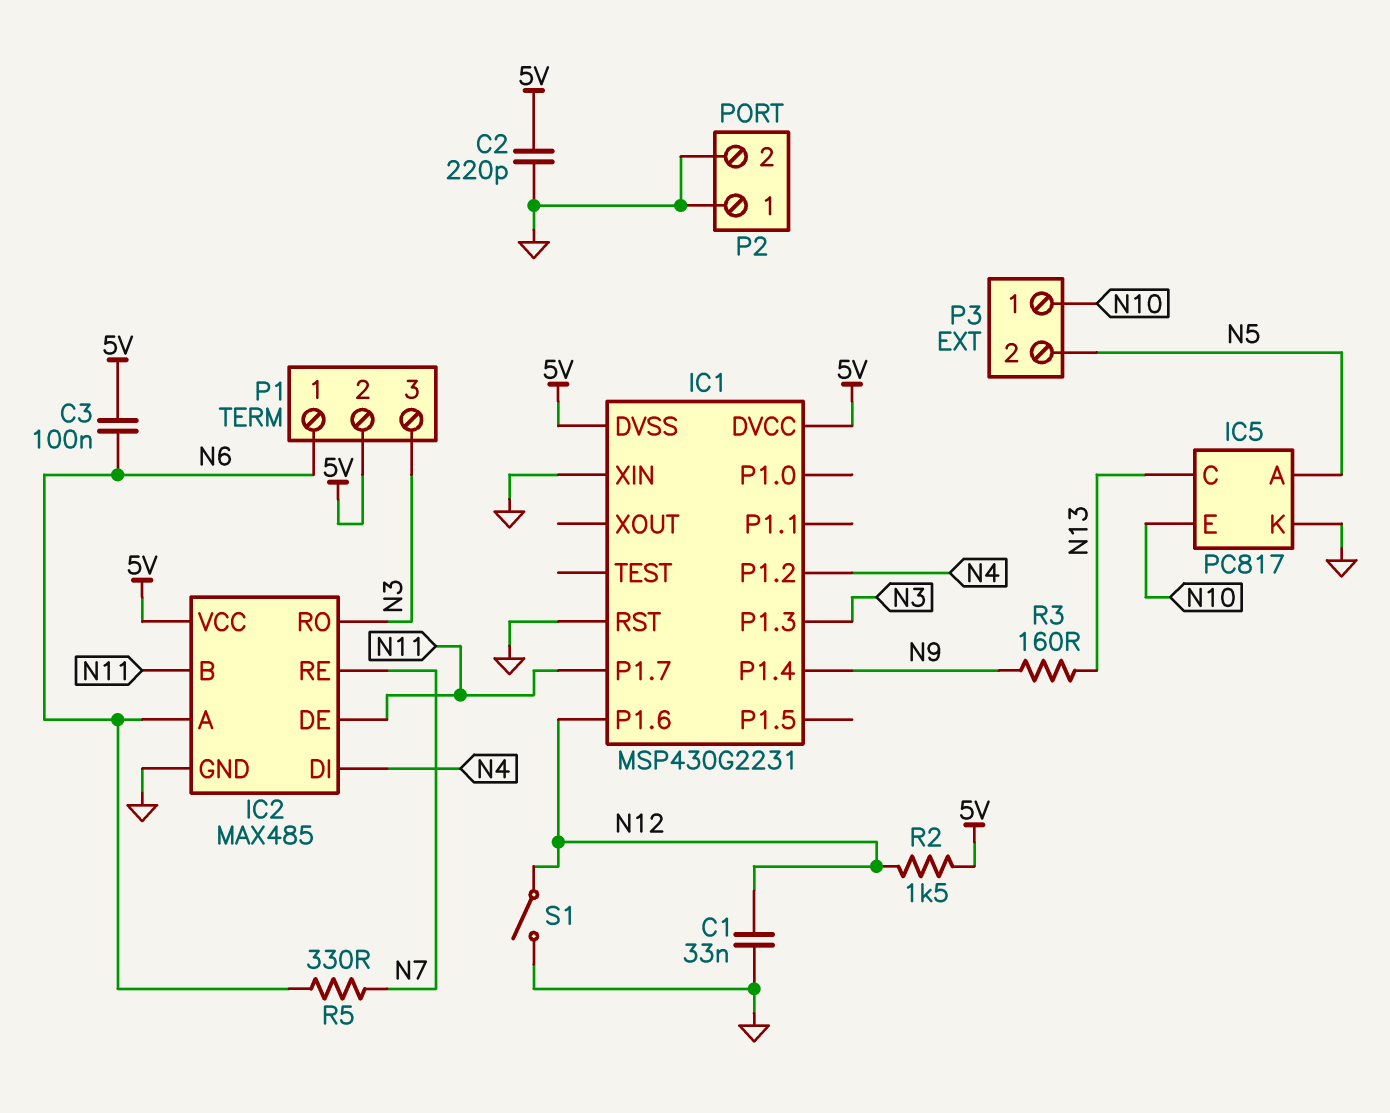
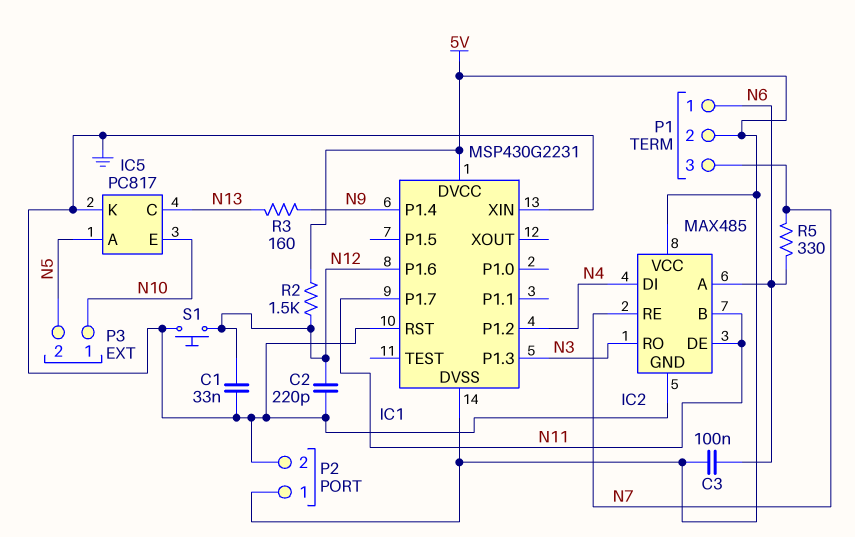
C2: 220pF (5V, GND) -> 220pF (GND, N12)
P1 pin 3: N3 -> N7
P2 pin 1: GND -> 5V
S1: switch (GND, N12) -> button (GND, N12)

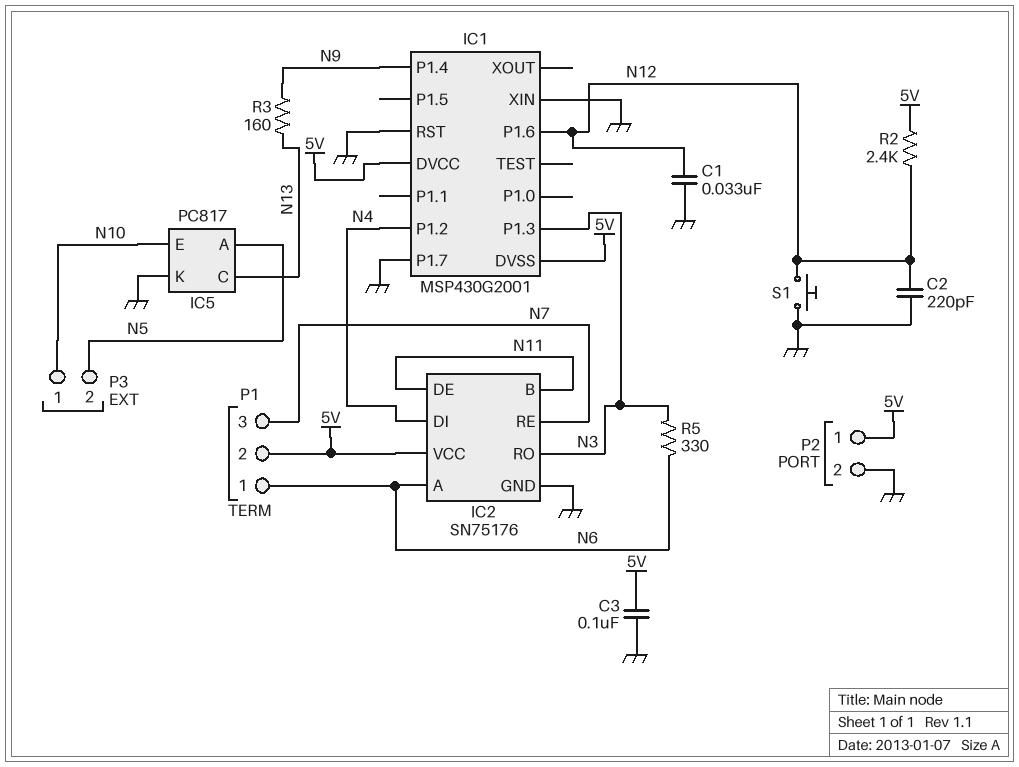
C3: 100nF (5V, N6) -> 100nF (5V, GND)
IC1: MSP430G2231 -> MSP430G2001
IC1 pin P1.7: N11 -> GND
IC2: MAX485 -> SN75176
R2: 1.5k (5V, N12) -> 2.4k (5V, N12)
R5: 330 (N6, N7) -> 330 (N3, N6)

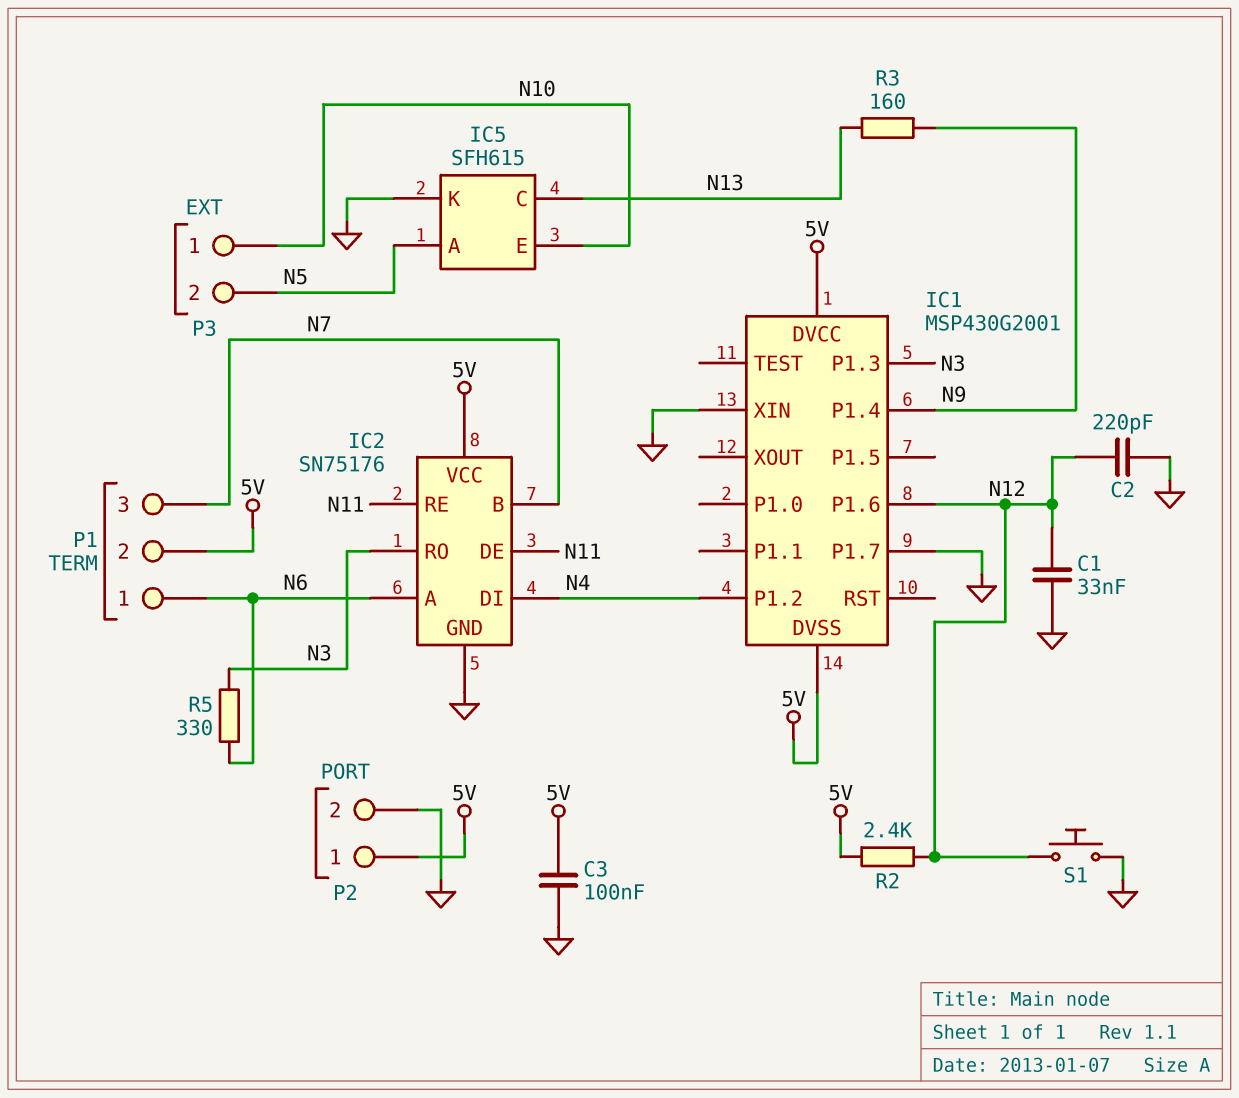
IC1 pin RST: GND -> none
IC2 pin B: N11 -> N7
IC2 pin RE: N7 -> N11
IC5: PC817 -> SFH615

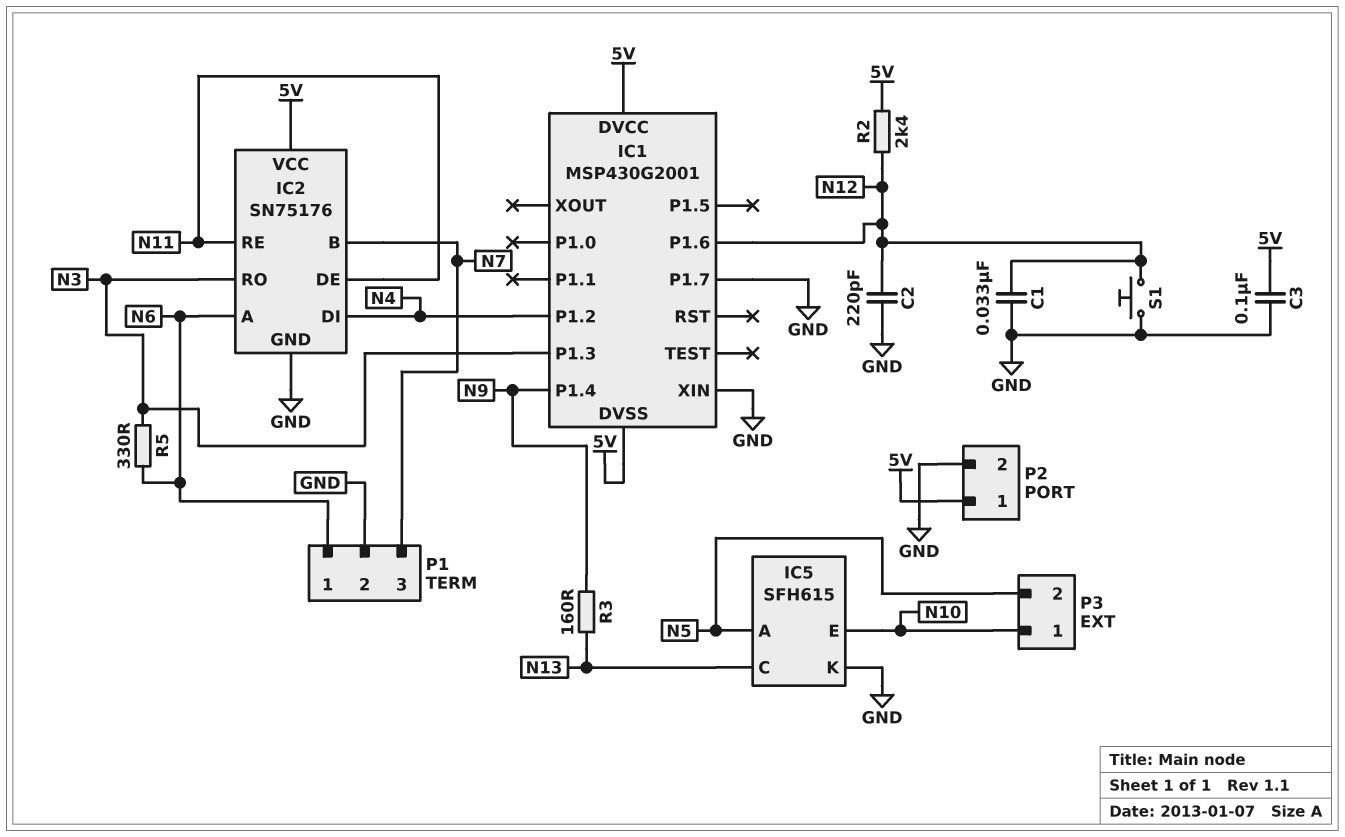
P1 pin 2: 5V -> GND

